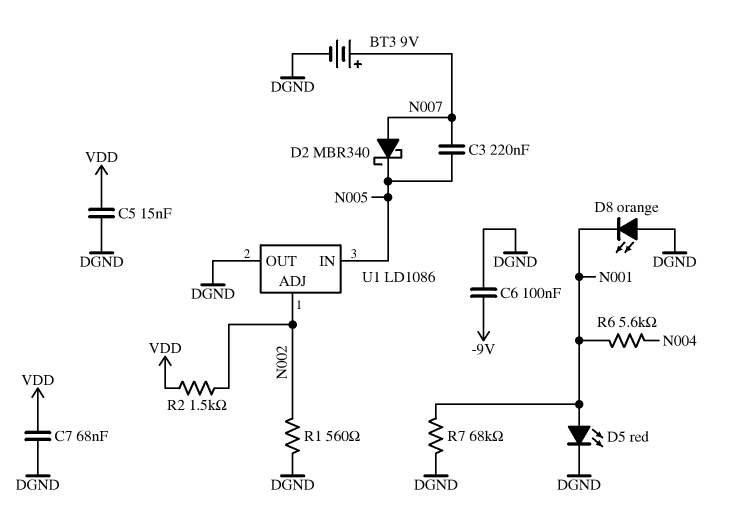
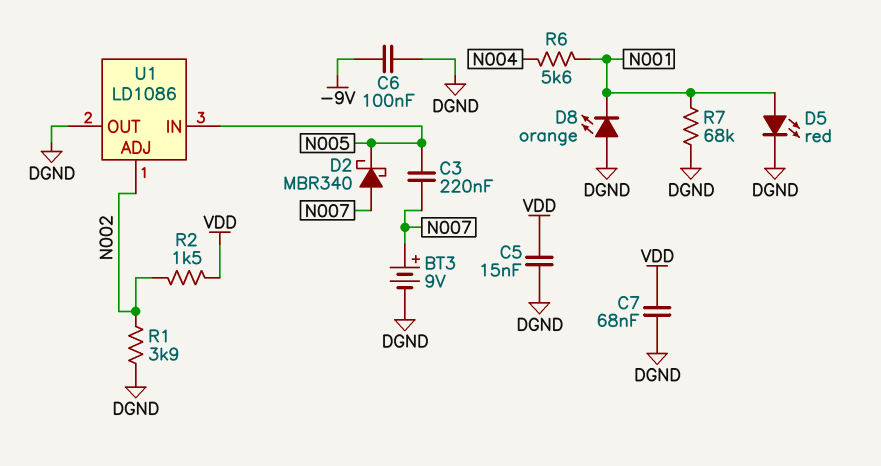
R1: 560 (DGND, N002) -> 3.9k (DGND, N002)

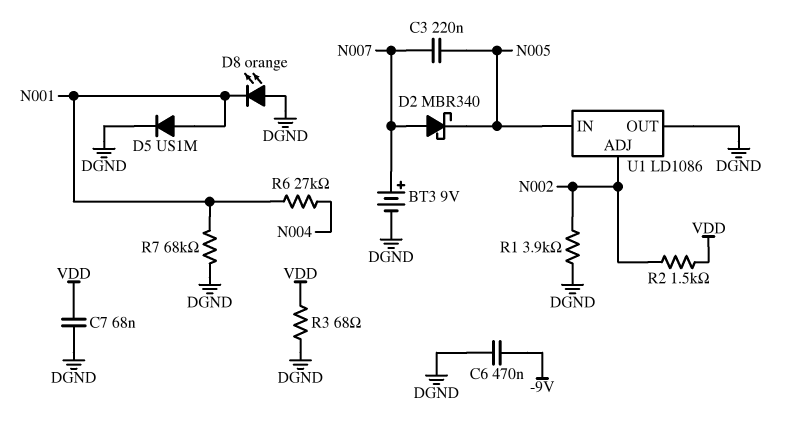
C5: 15nF (DGND, VDD) -> none
C6: 100nF (-9V, DGND) -> 470nF (-9V, DGND)
D5: LED red (A N001, K DGND) -> diode US1M (A N001, K DGND)
R3: none -> 68 (DGND, VDD)
R6: 5.6k (N001, N004) -> 27k (N001, N004)

